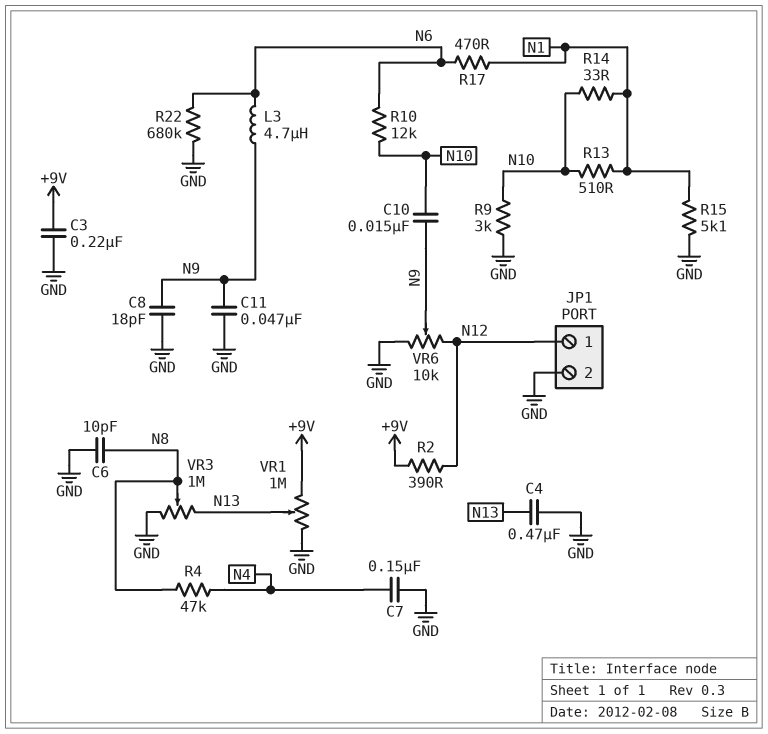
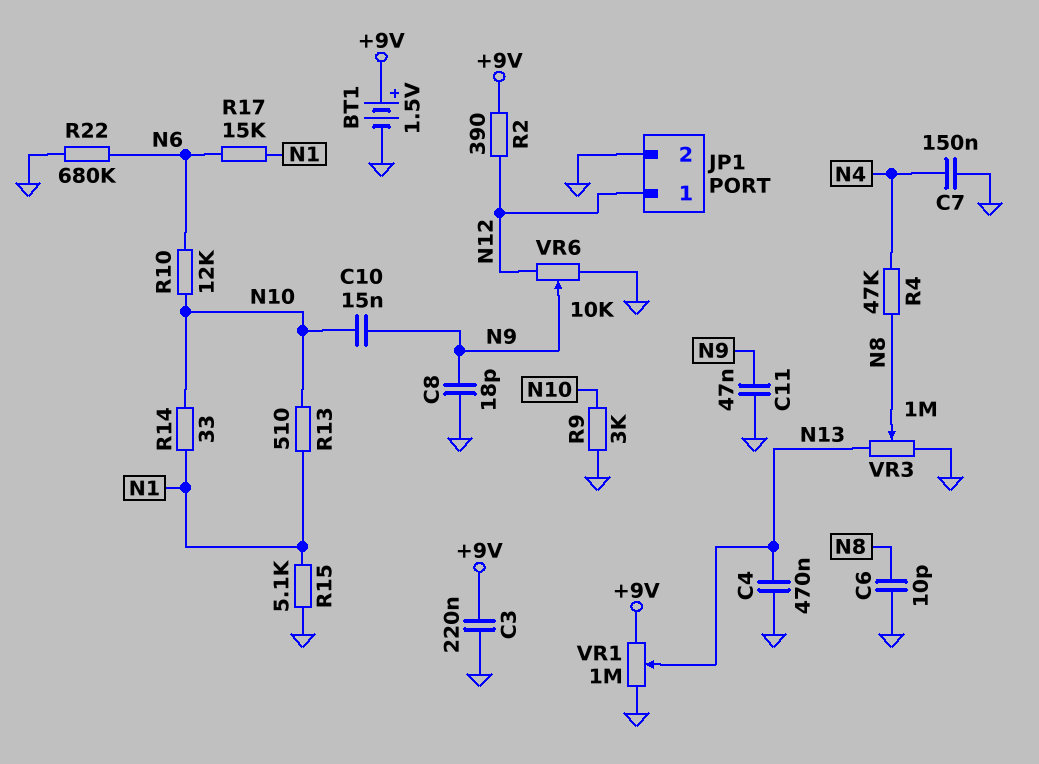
BT1: none -> 1.5V (plus +9V, minus GND)
L3: 4.7uH (N6, N9) -> none
R17: 470 (N1, N6) -> 15k (N1, N6)

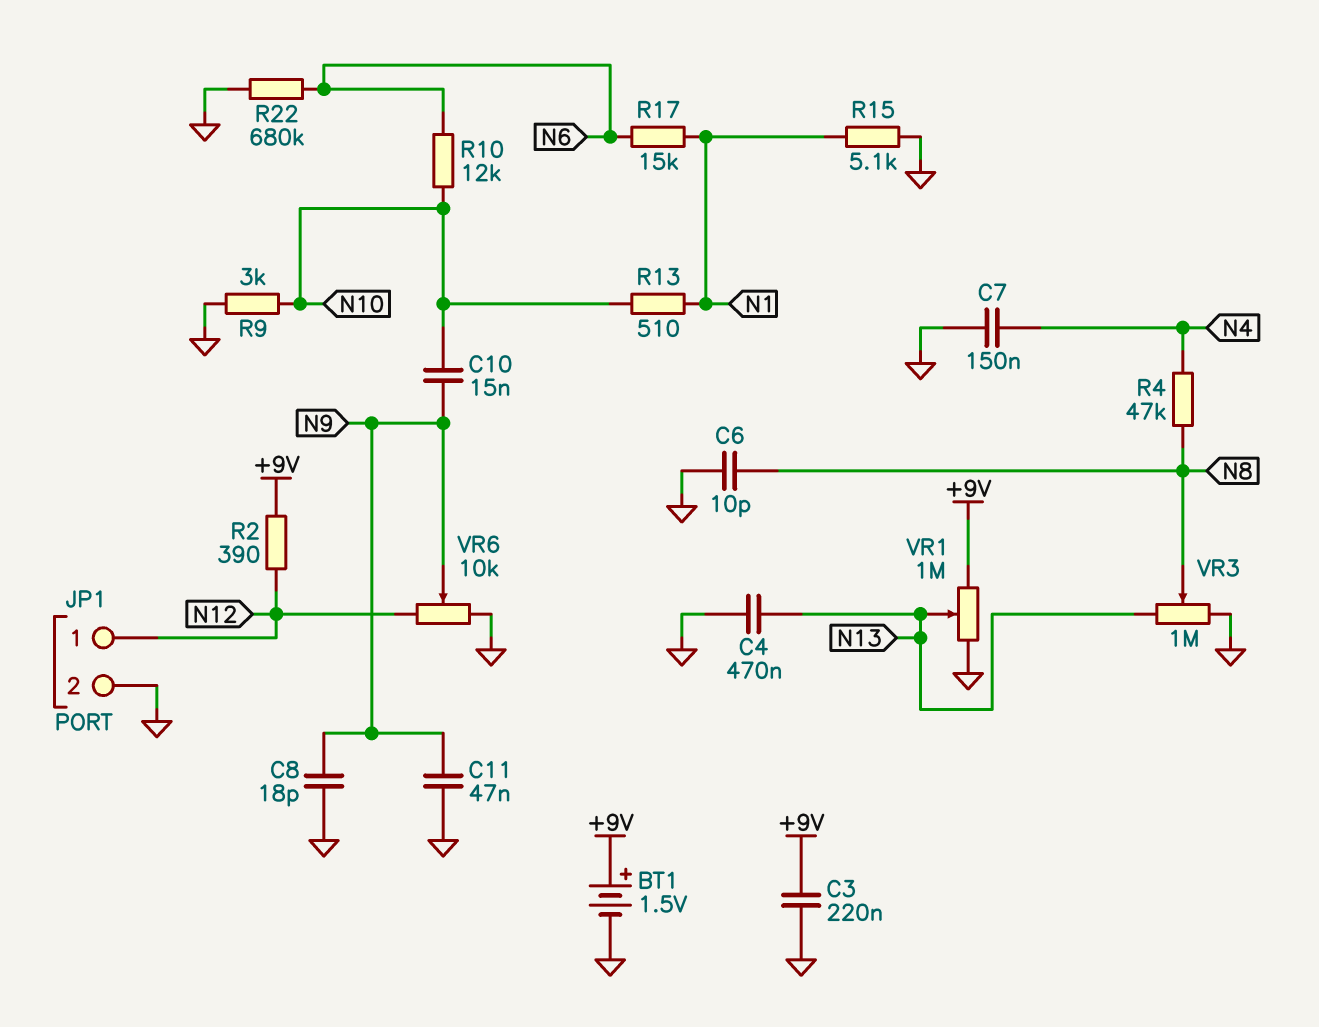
R14: 33 (N1, N10) -> none

